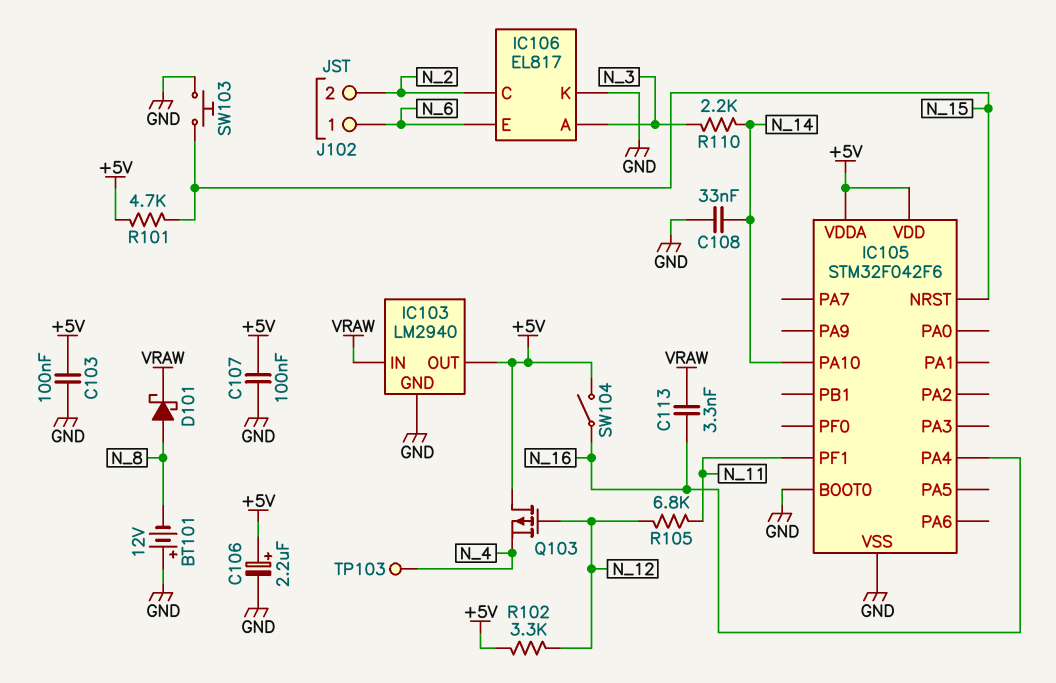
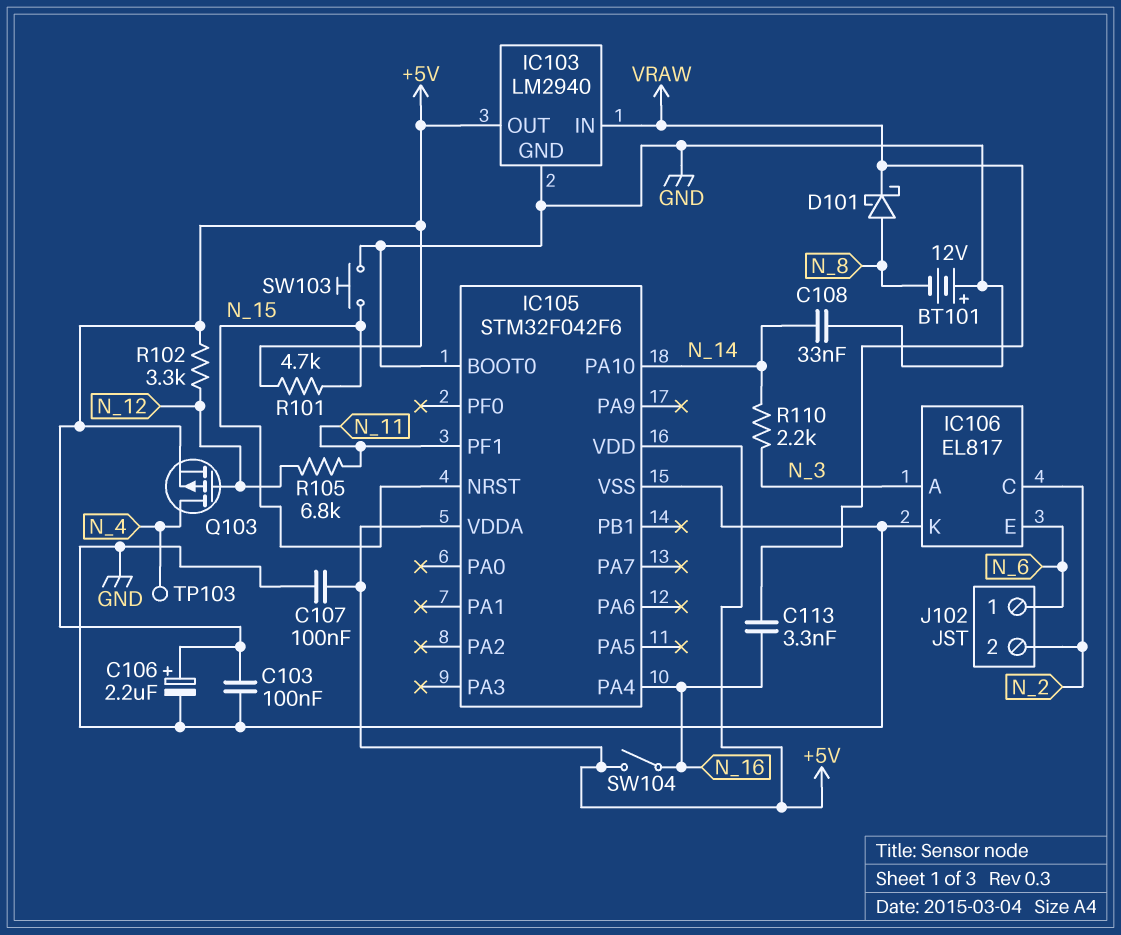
Q103: PMOS (G N_12, D +5V, S N_4) -> PMOS (G N_12, D N_4, S +5V)

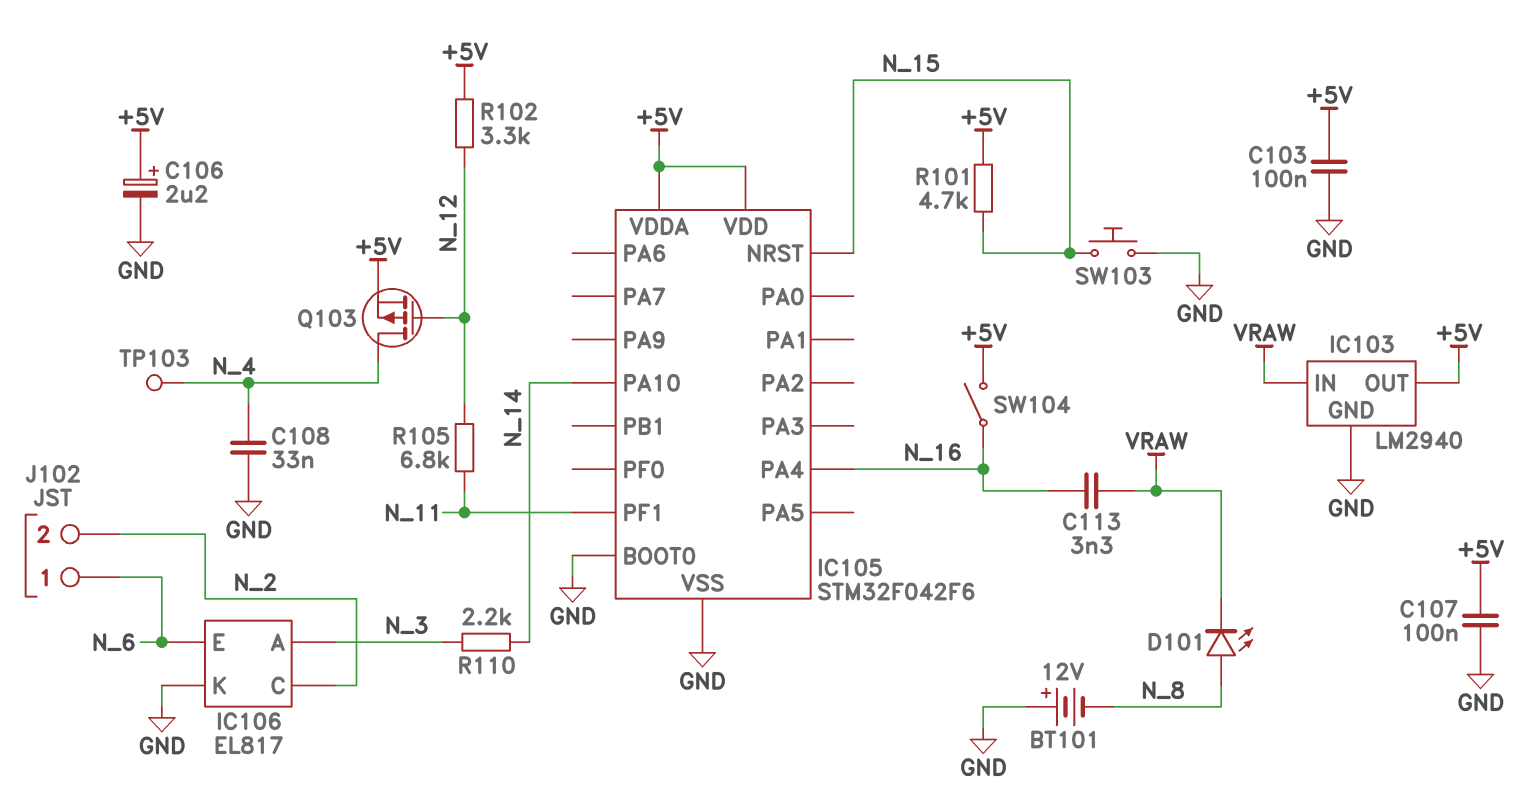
C108: 33nF (GND, N_14) -> 33nF (GND, N_4)
D101: schottky (A N_8, K VRAW) -> LED (A N_8, K VRAW)

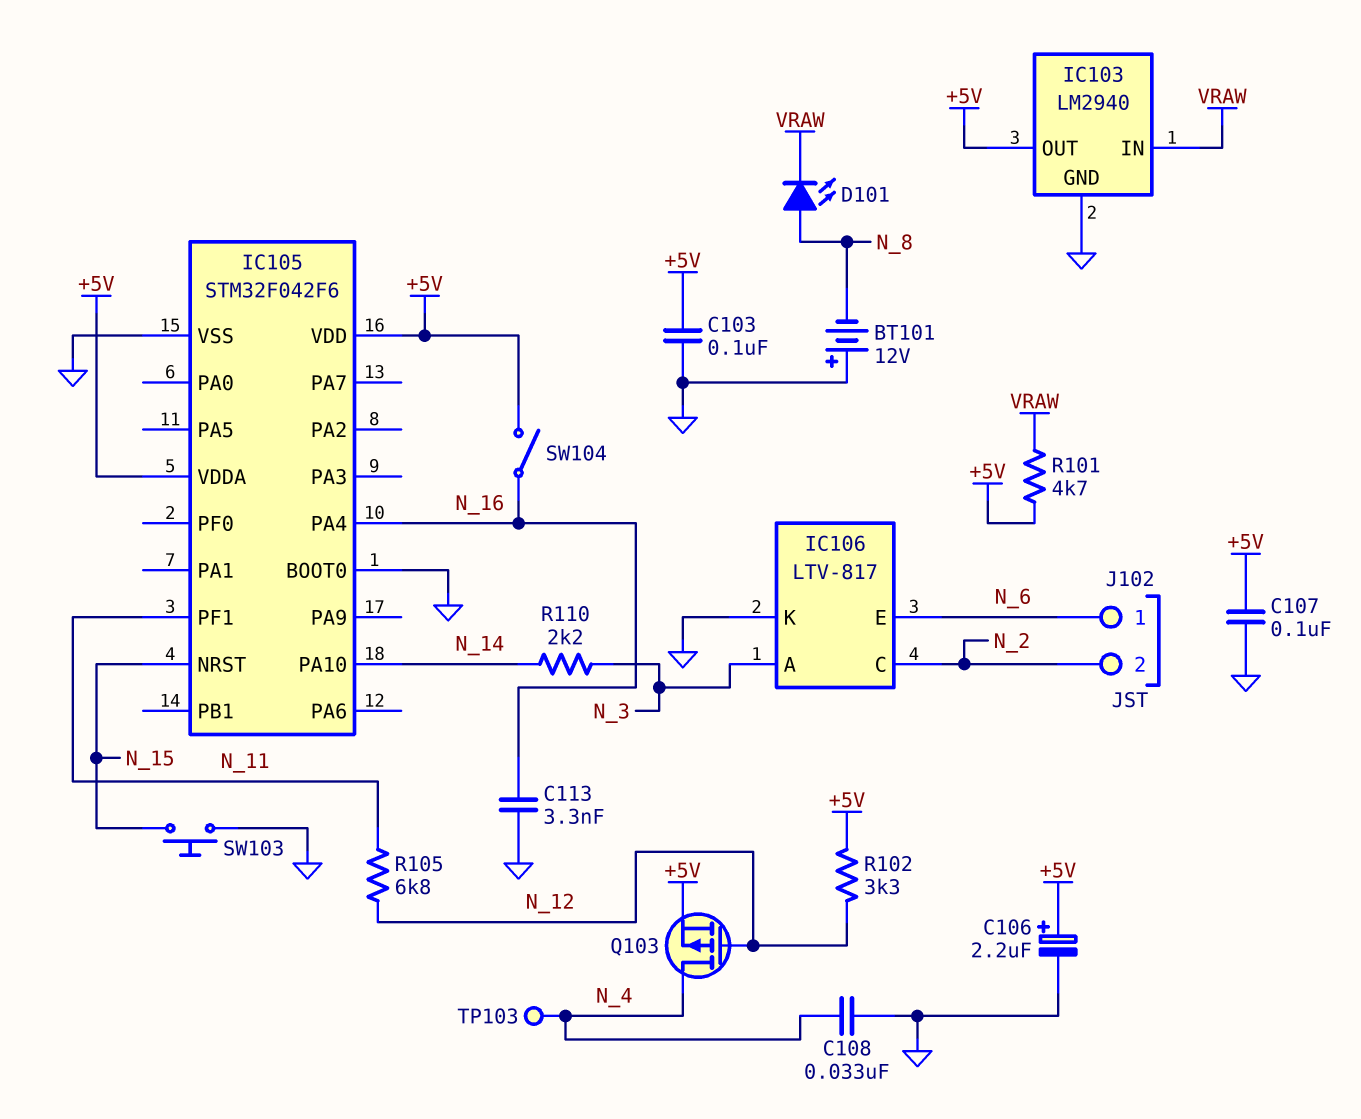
C113: 3.3nF (N_16, VRAW) -> 3.3nF (GND, N_16)
IC106: EL817 -> LTV-817
R101: 4.7k (+5V, N_15) -> 4.7k (+5V, VRAW)

